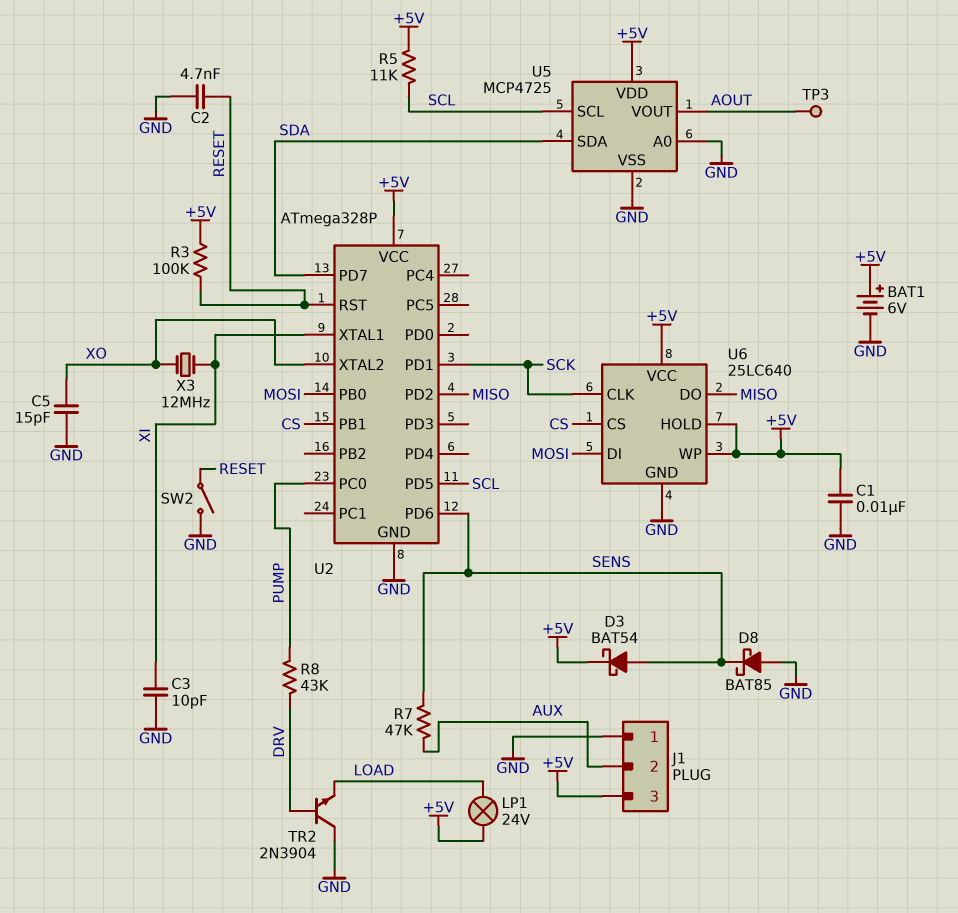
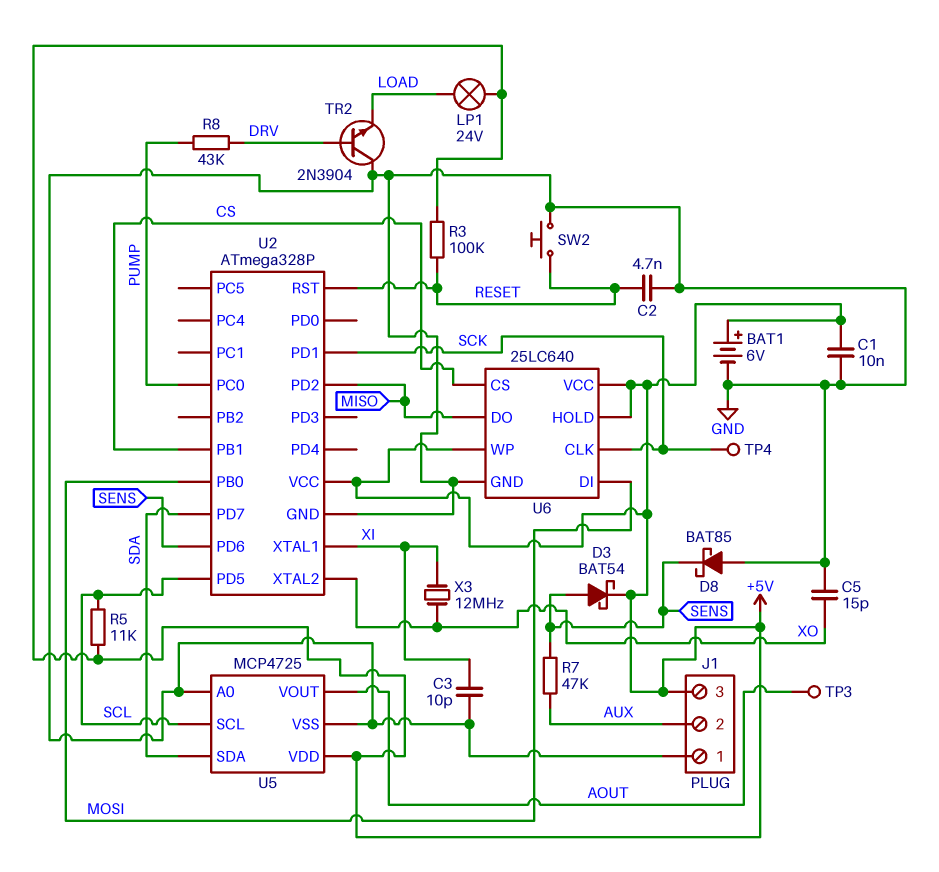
SW2: switch (GND, RESET) -> button (GND, RESET)
TP4: none -> test point (SCK)

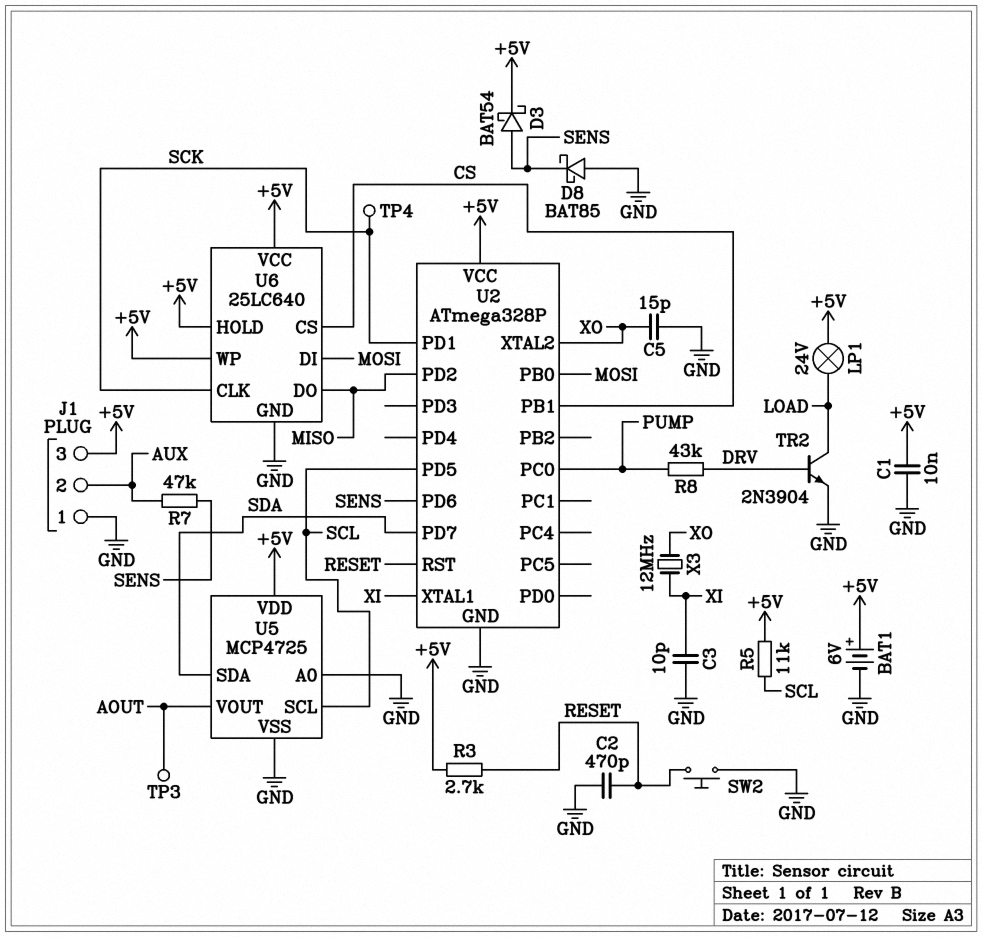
C2: 4.7nF (GND, RESET) -> 470pF (GND, RESET)
R3: 100k (+5V, RESET) -> 2.7k (+5V, RESET)
TR2: NPN 2N3904 (B DRV, C GND, E LOAD) -> NPN 2N3904 (B DRV, C LOAD, E GND)

